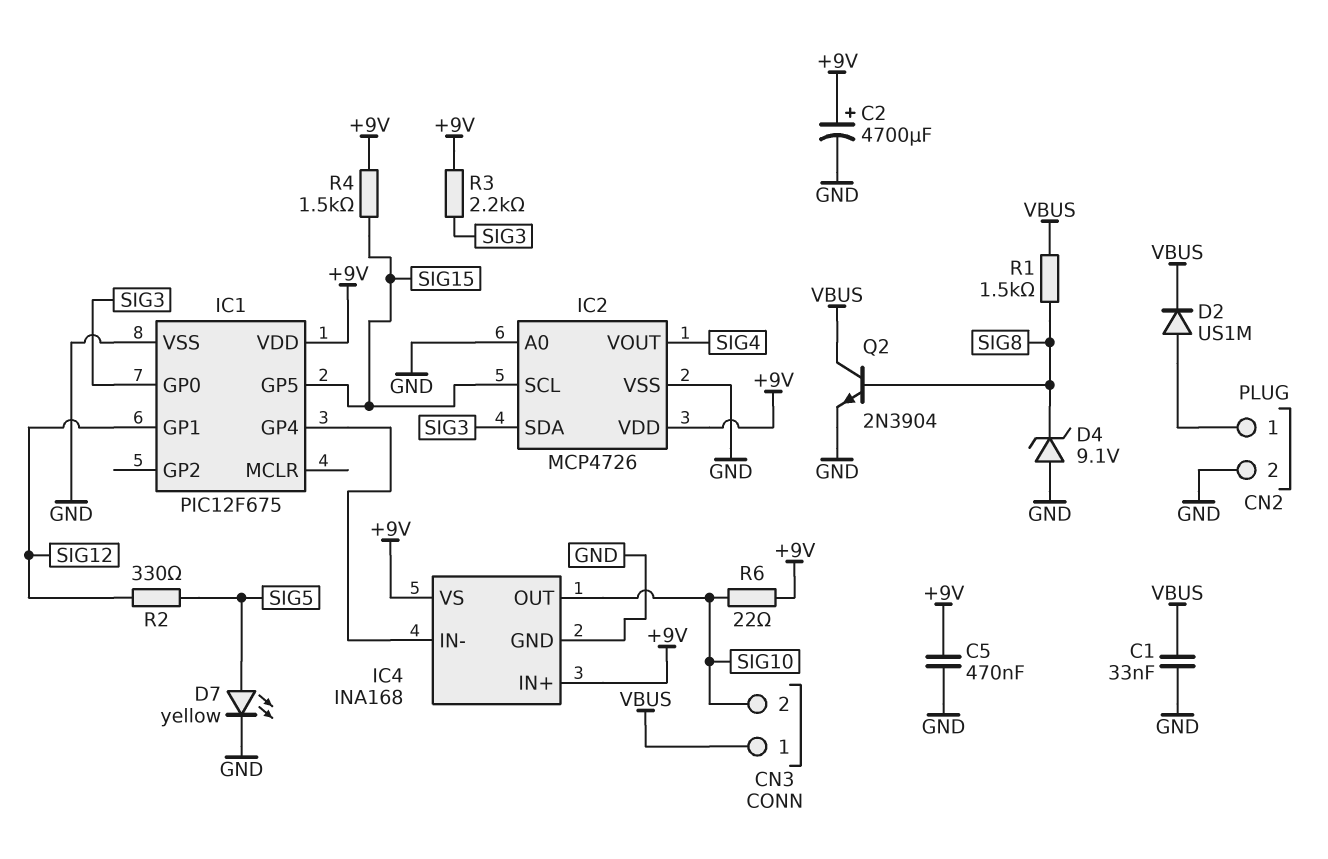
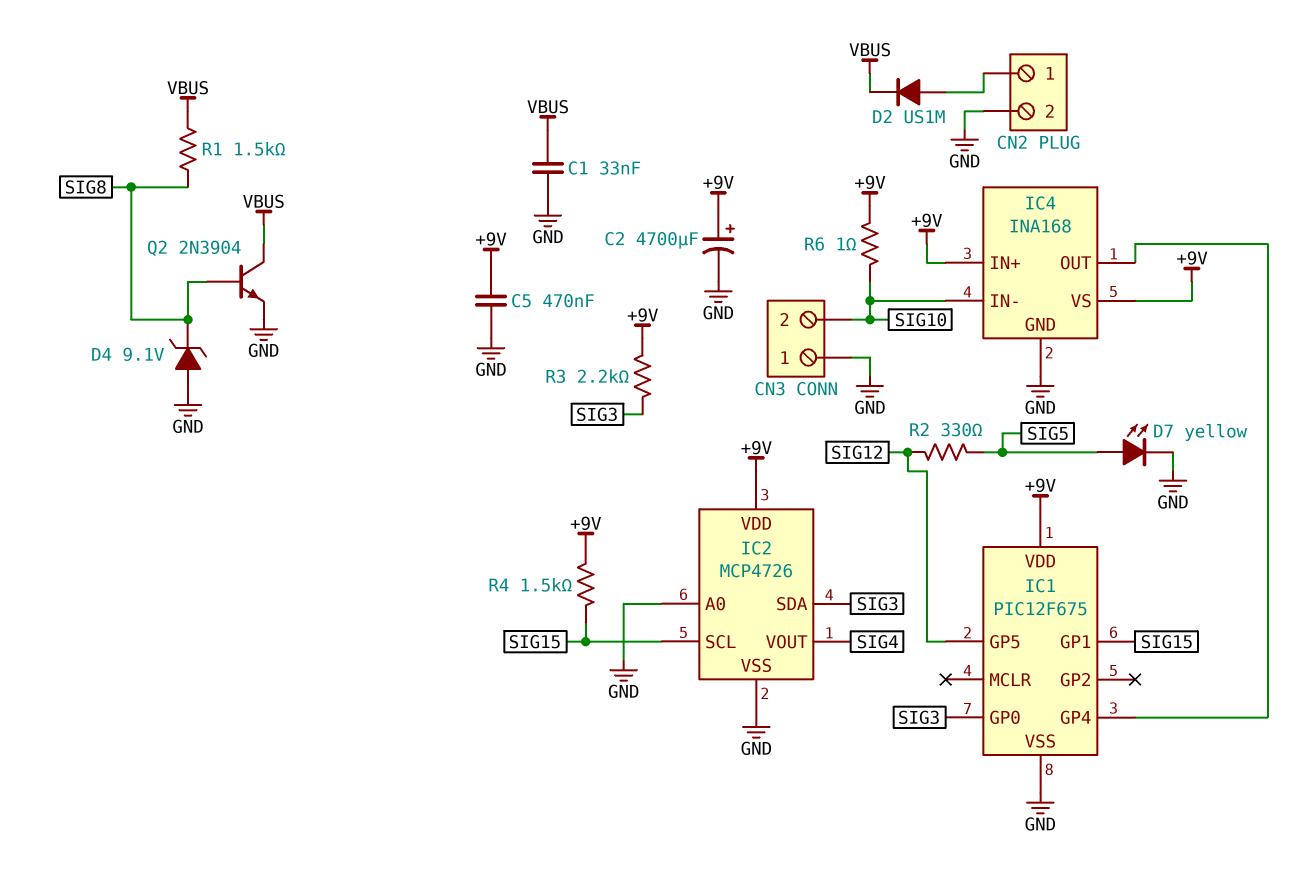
CN3 pin 1: VBUS -> GND
IC1 pin GP1: SIG12 -> SIG15
IC1 pin GP5: SIG15 -> SIG12
IC4 pin IN-: IC1/GP4 -> SIG10
IC4 pin OUT: SIG10 -> IC1/GP4
R6: 22 (+9V, SIG10) -> 1 (+9V, SIG10)

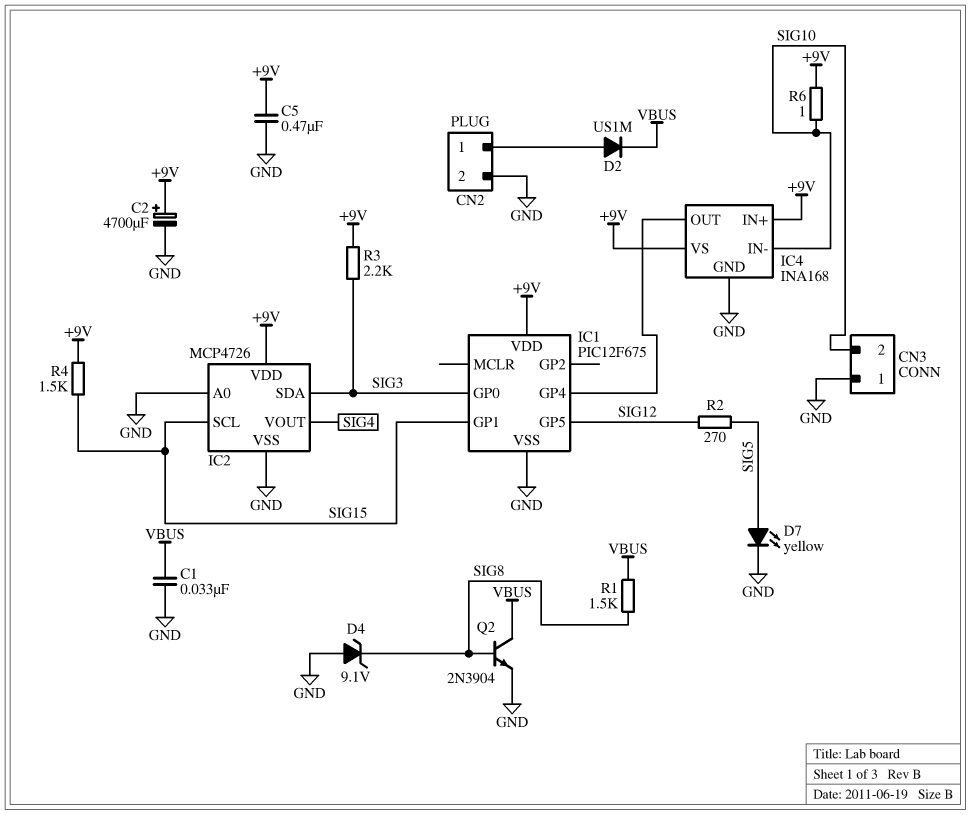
R2: 330 (SIG5, SIG12) -> 270 (SIG5, SIG12)

